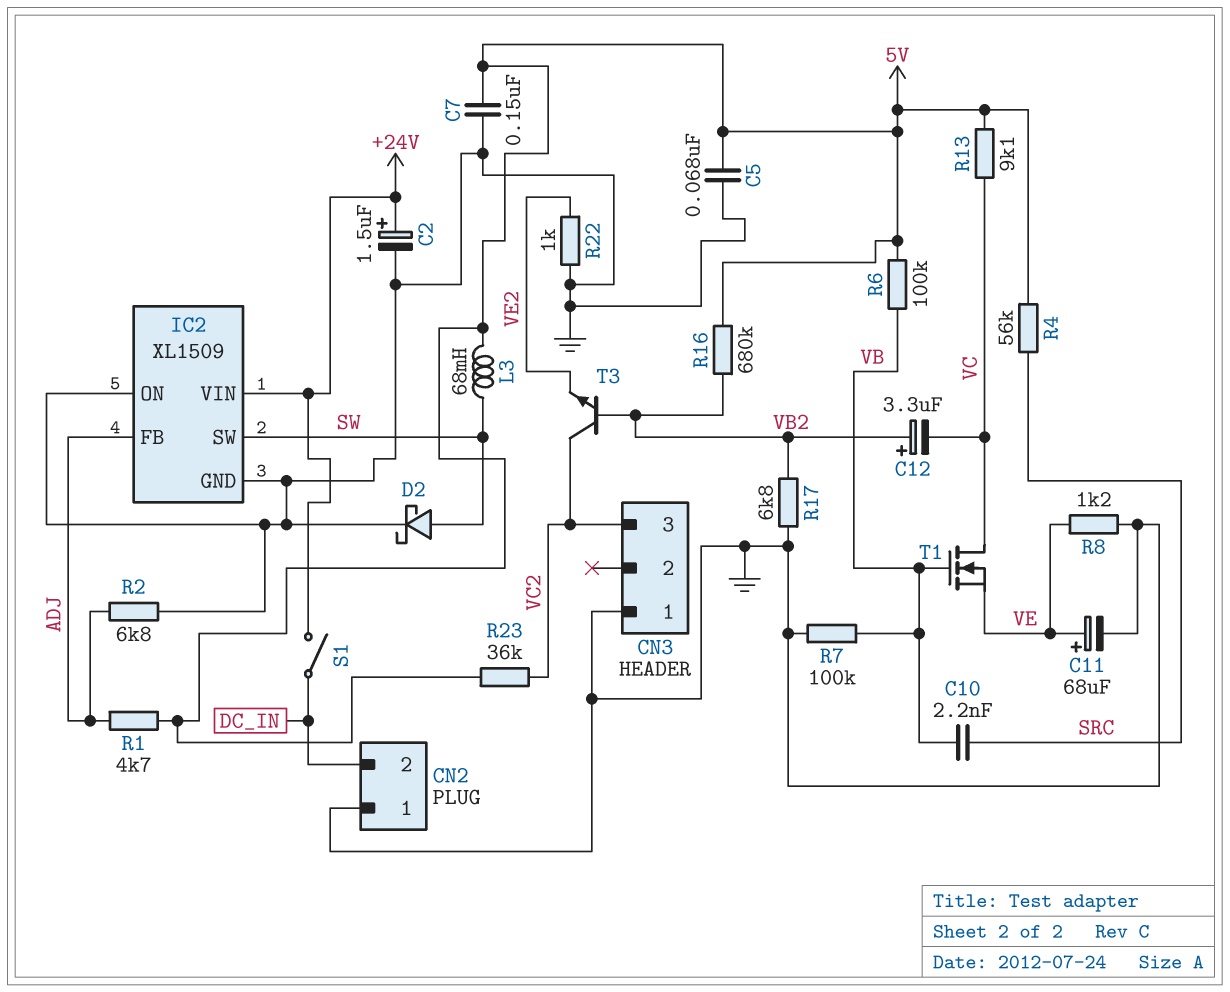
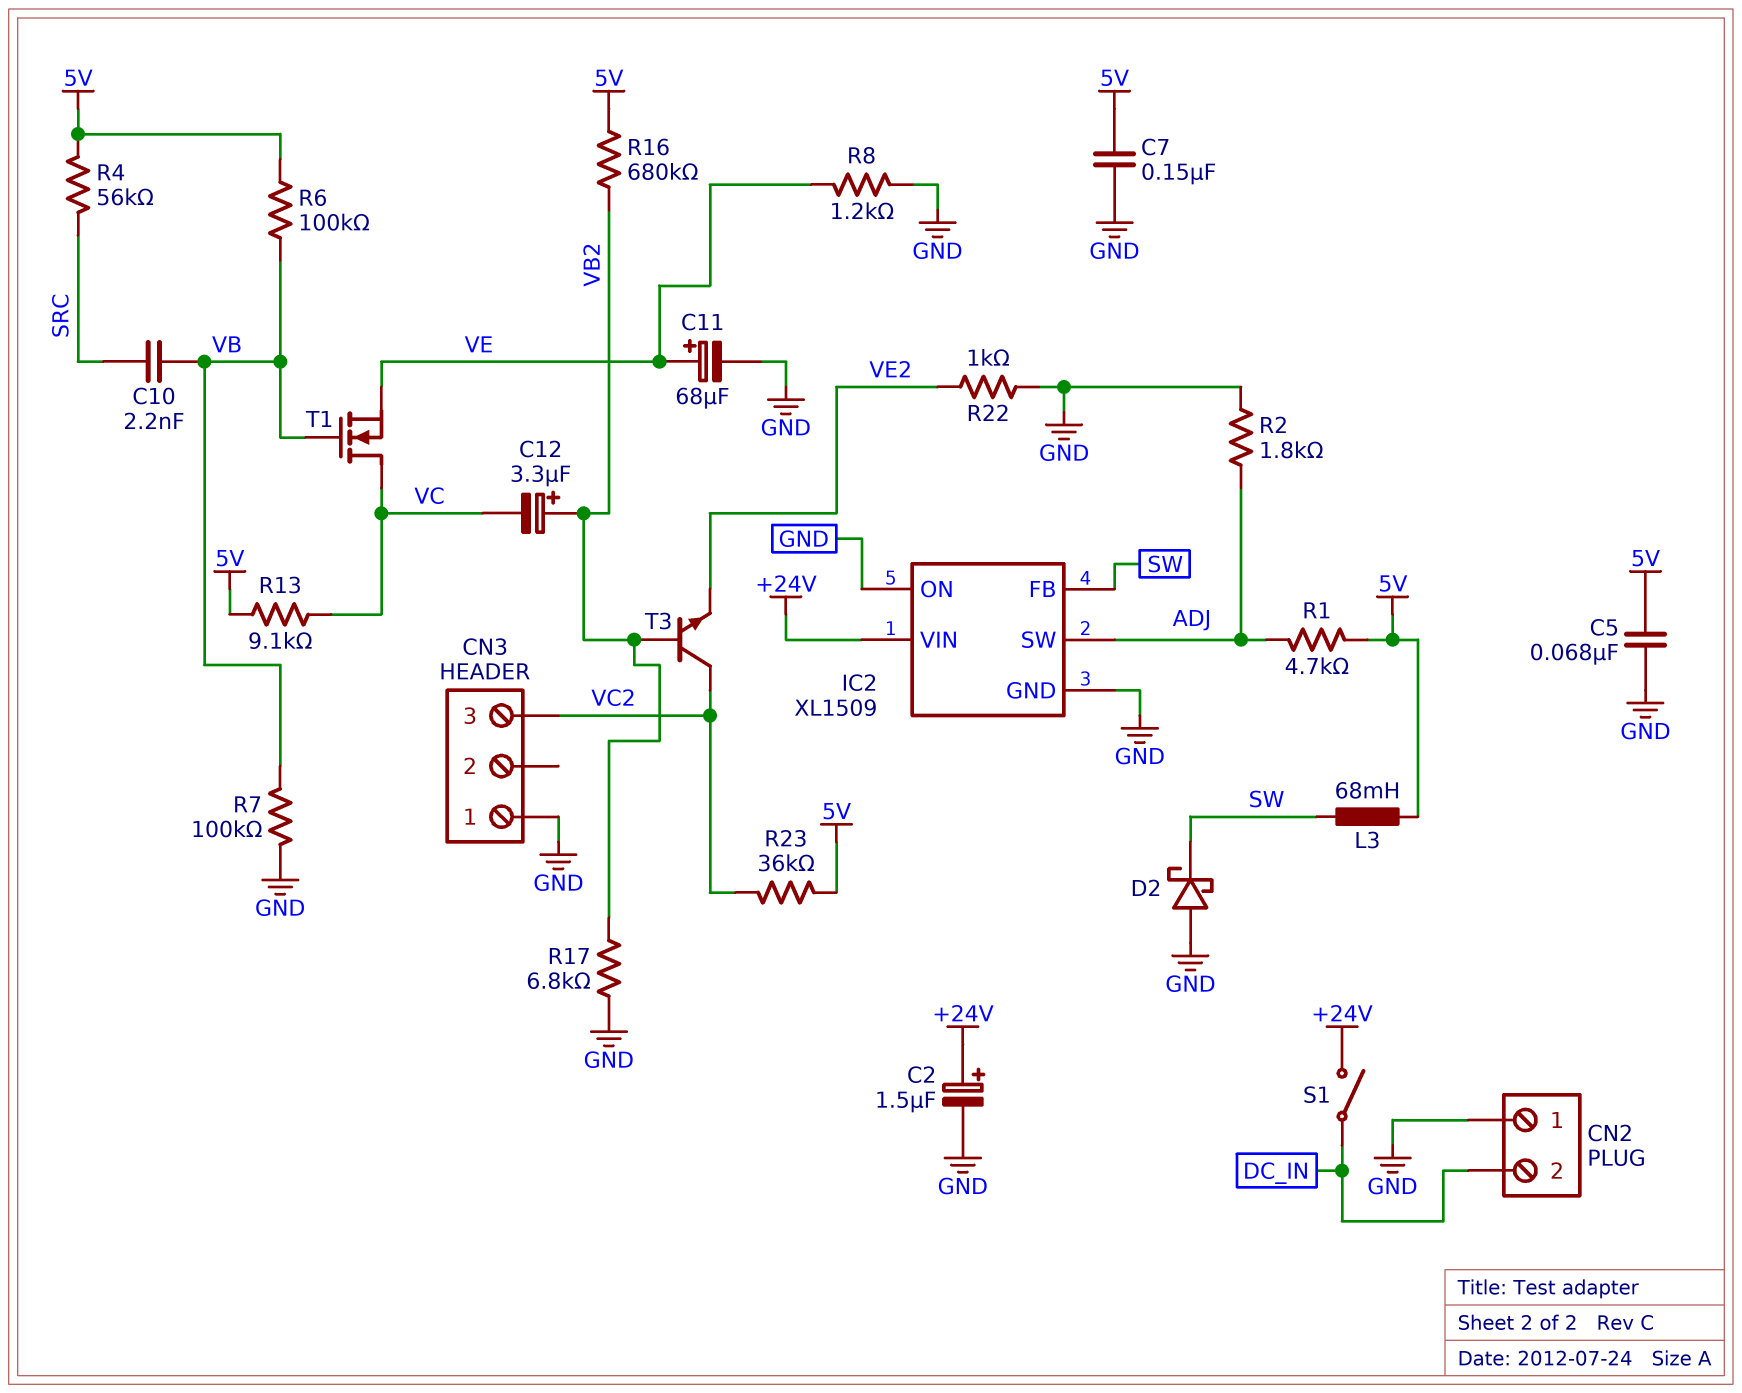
D2: schottky (A SW, K GND) -> schottky (A GND, K SW)
IC2 pin FB: ADJ -> SW
IC2 pin SW: SW -> ADJ
R2: 6.8k (ADJ, GND) -> 1.8k (ADJ, GND)

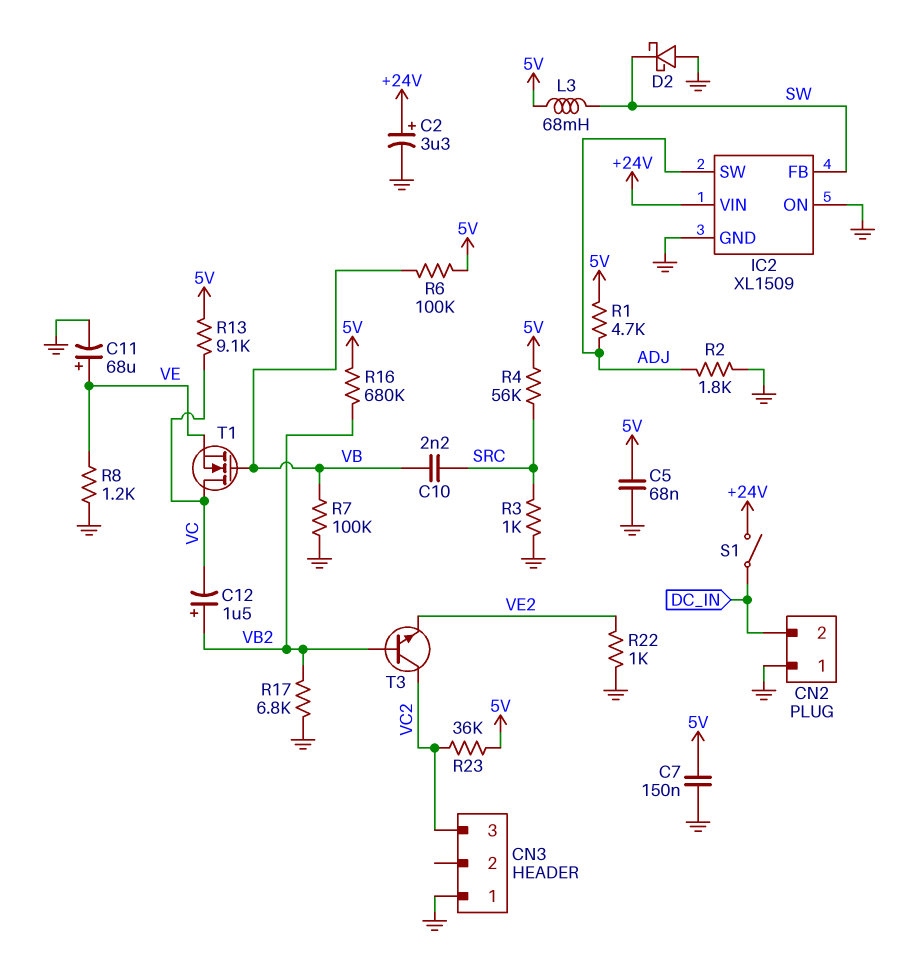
C2: 1.5uF (plus +24V, minus GND) -> 3.3uF (plus +24V, minus GND)
C12: 3.3uF (plus VB2, minus VC) -> 1.5uF (plus VB2, minus VC)
R3: none -> 1k (GND, SRC)

